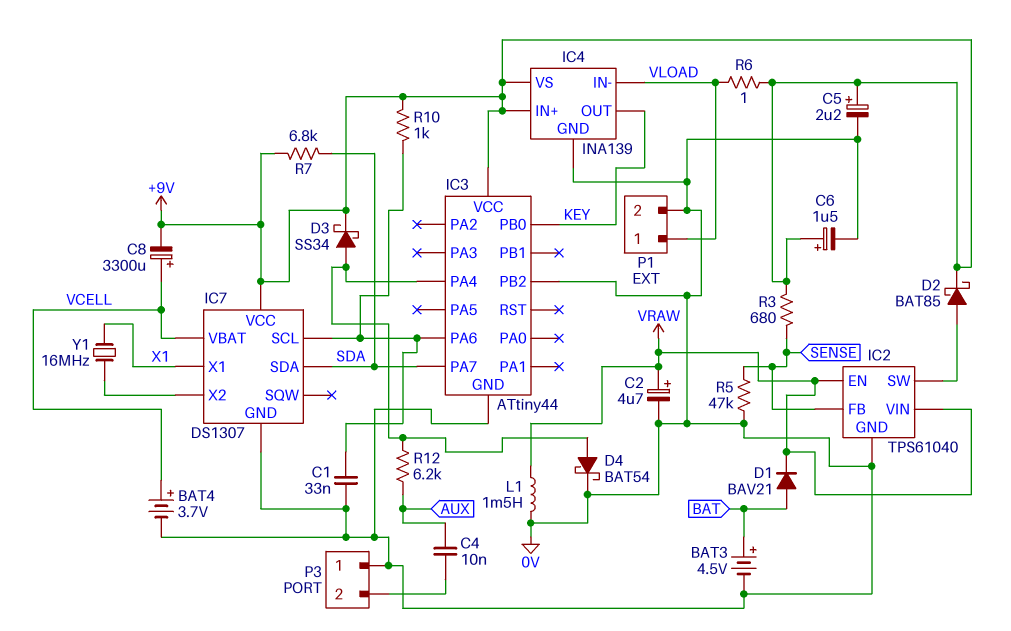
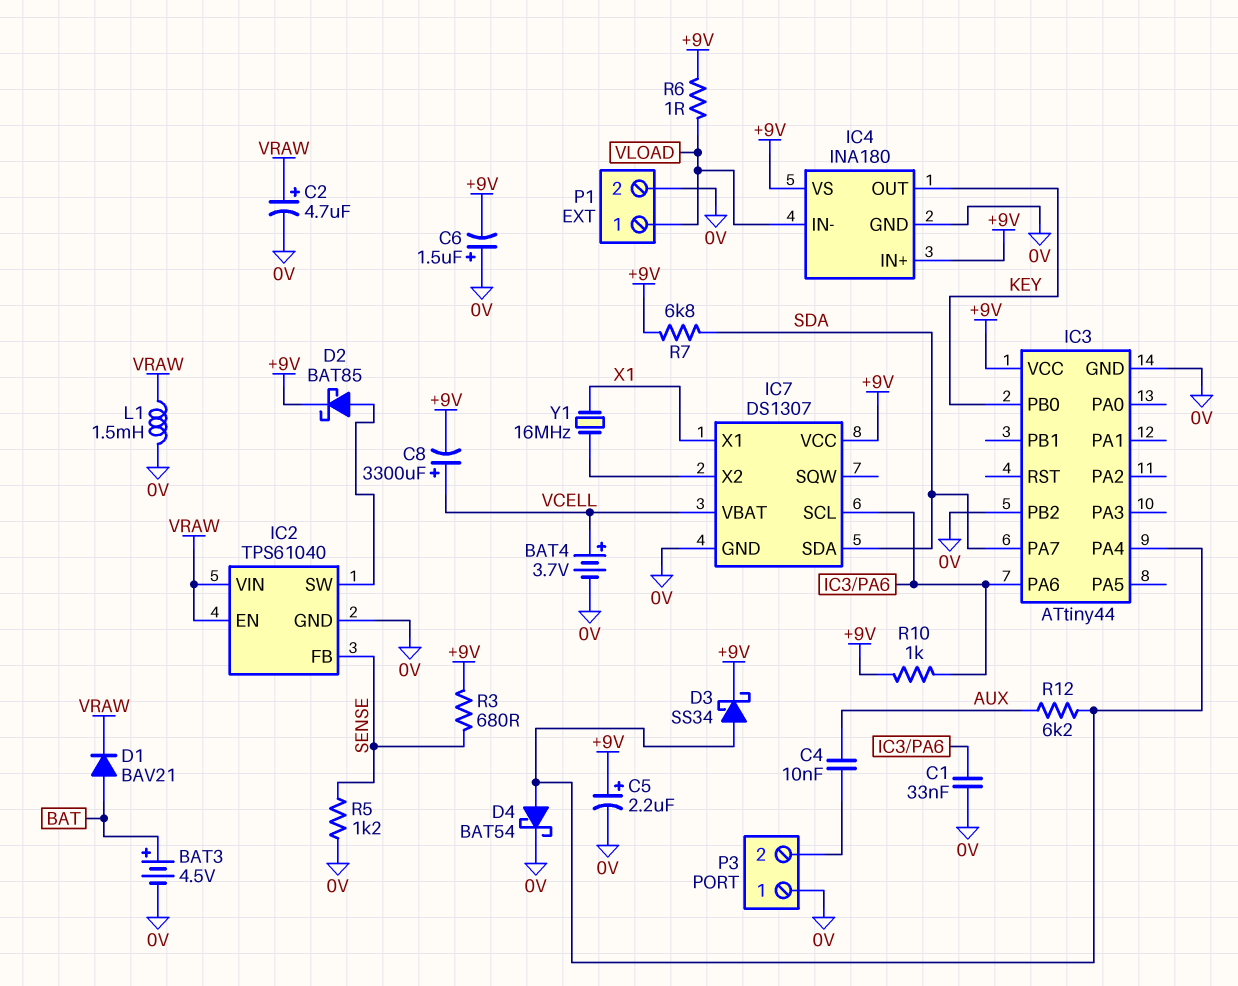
C6: 1.5uF (plus +9V, minus 0V) -> 1.5uF (plus 0V, minus +9V)
IC4: INA139 -> INA180
R5: 47k (0V, SENSE) -> 1.2k (0V, SENSE)

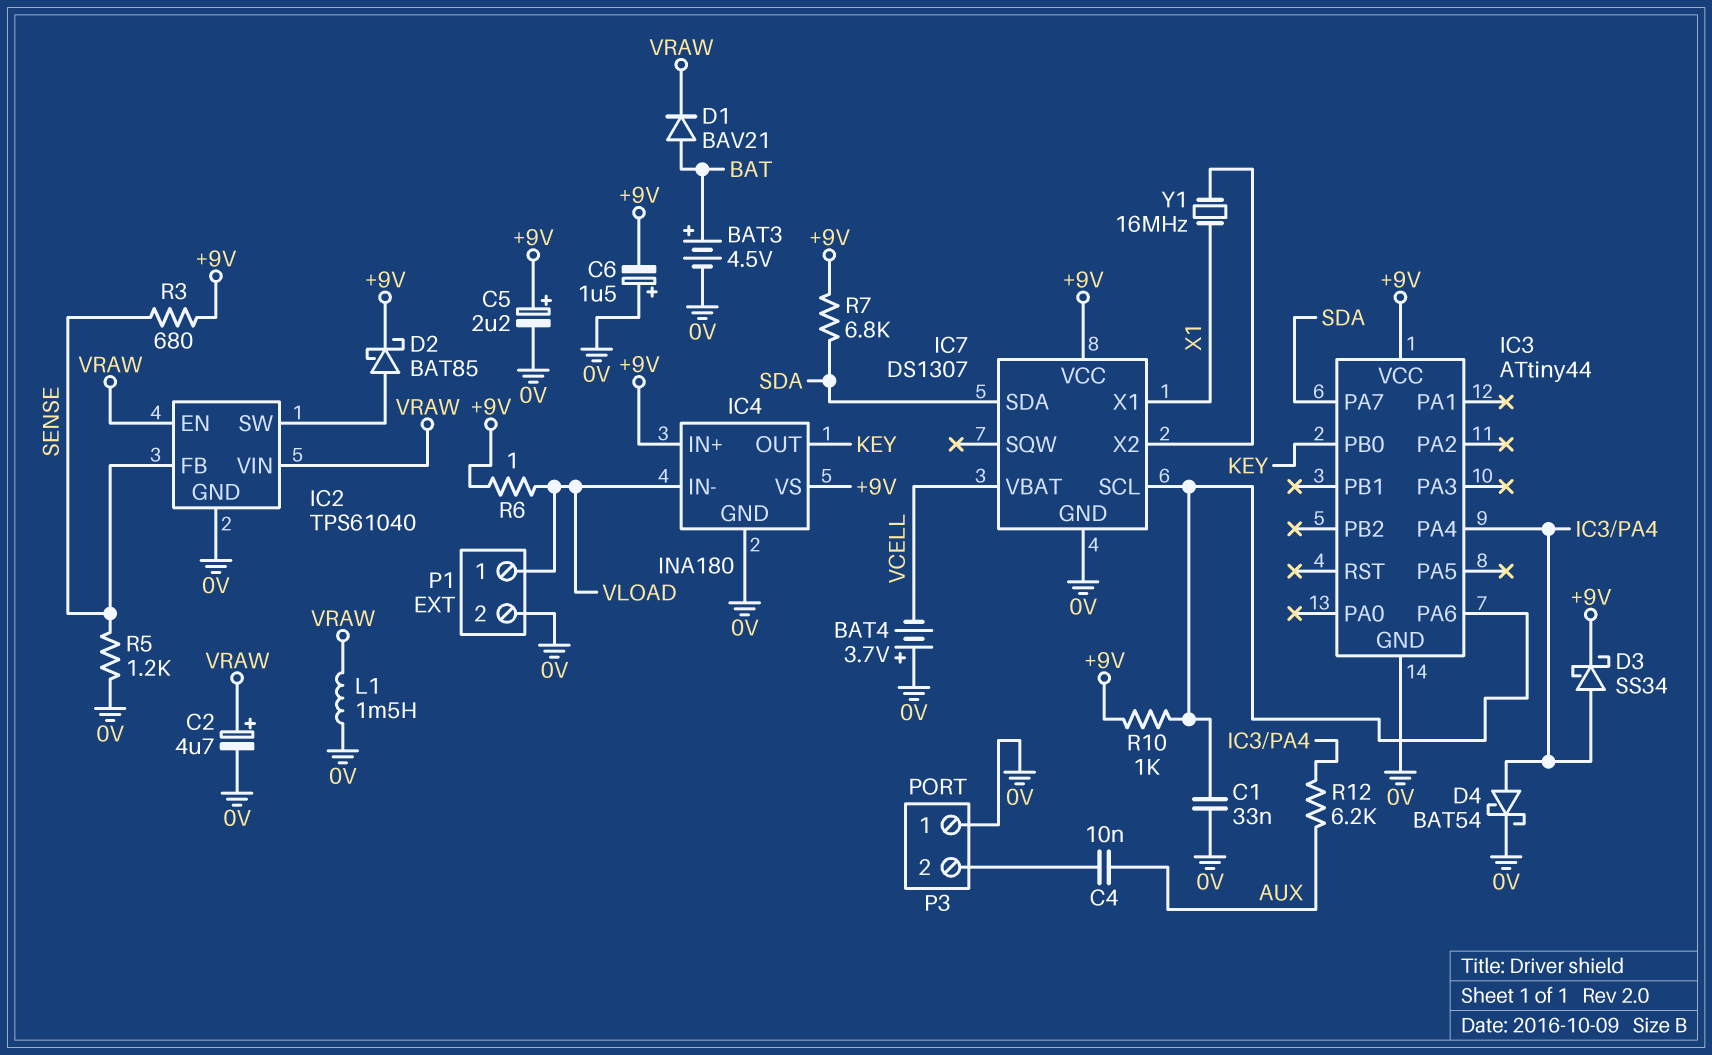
BAT4: 3.7V (plus VCELL, minus 0V) -> 3.7V (plus 0V, minus VCELL)
C8: 3300uF (plus VCELL, minus +9V) -> none
IC3 pin PB2: 0V -> none

